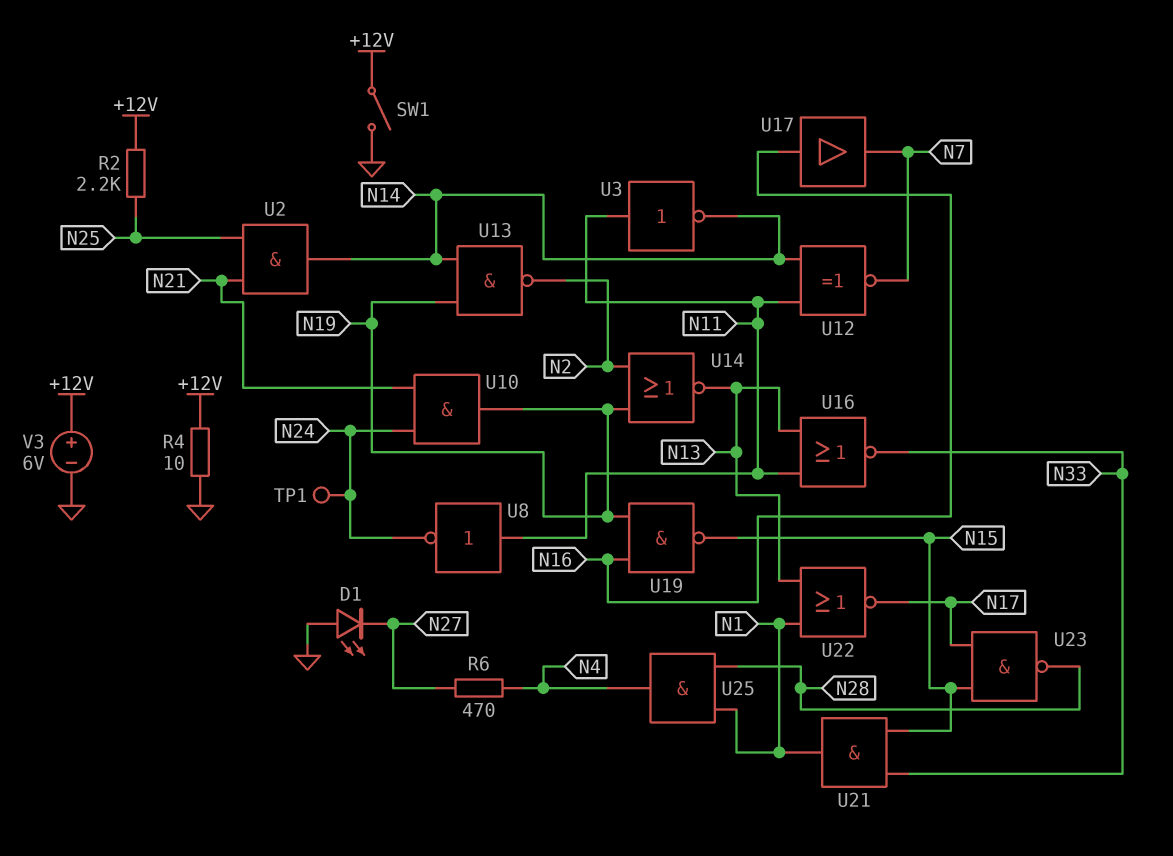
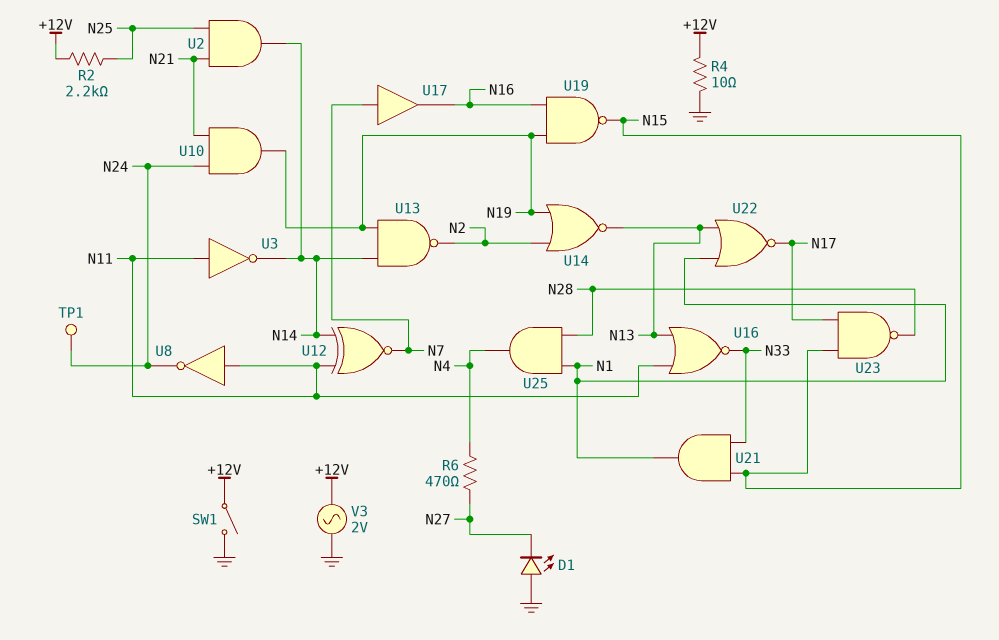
U17: buffer (in N16, out N7) -> buffer (in N7, out N16)
V3: 6V (plus +12V, minus GND) -> AC 2V (+12V, GND)

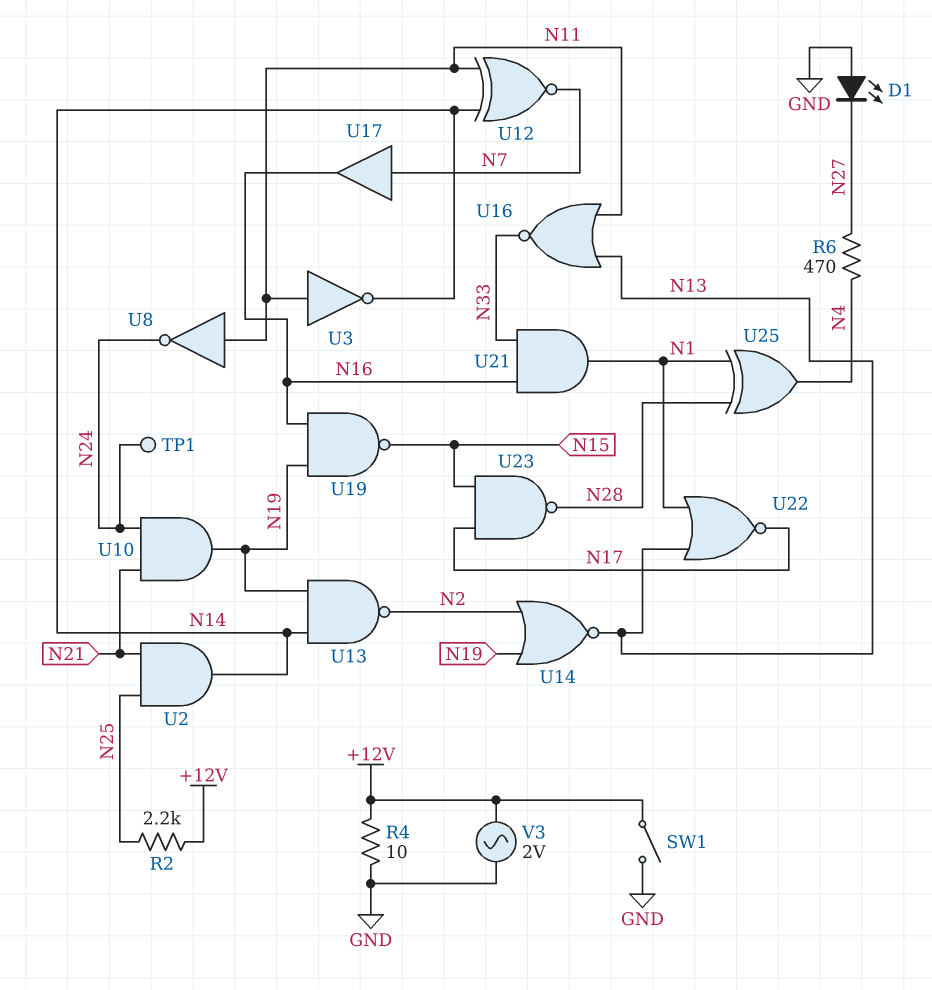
U21: AND (in N15, in N33, out N1) -> AND (in N16, in N33, out N1)
U25: AND (in N1, in N28, out N4) -> XOR (in N1, in N28, out N4)

